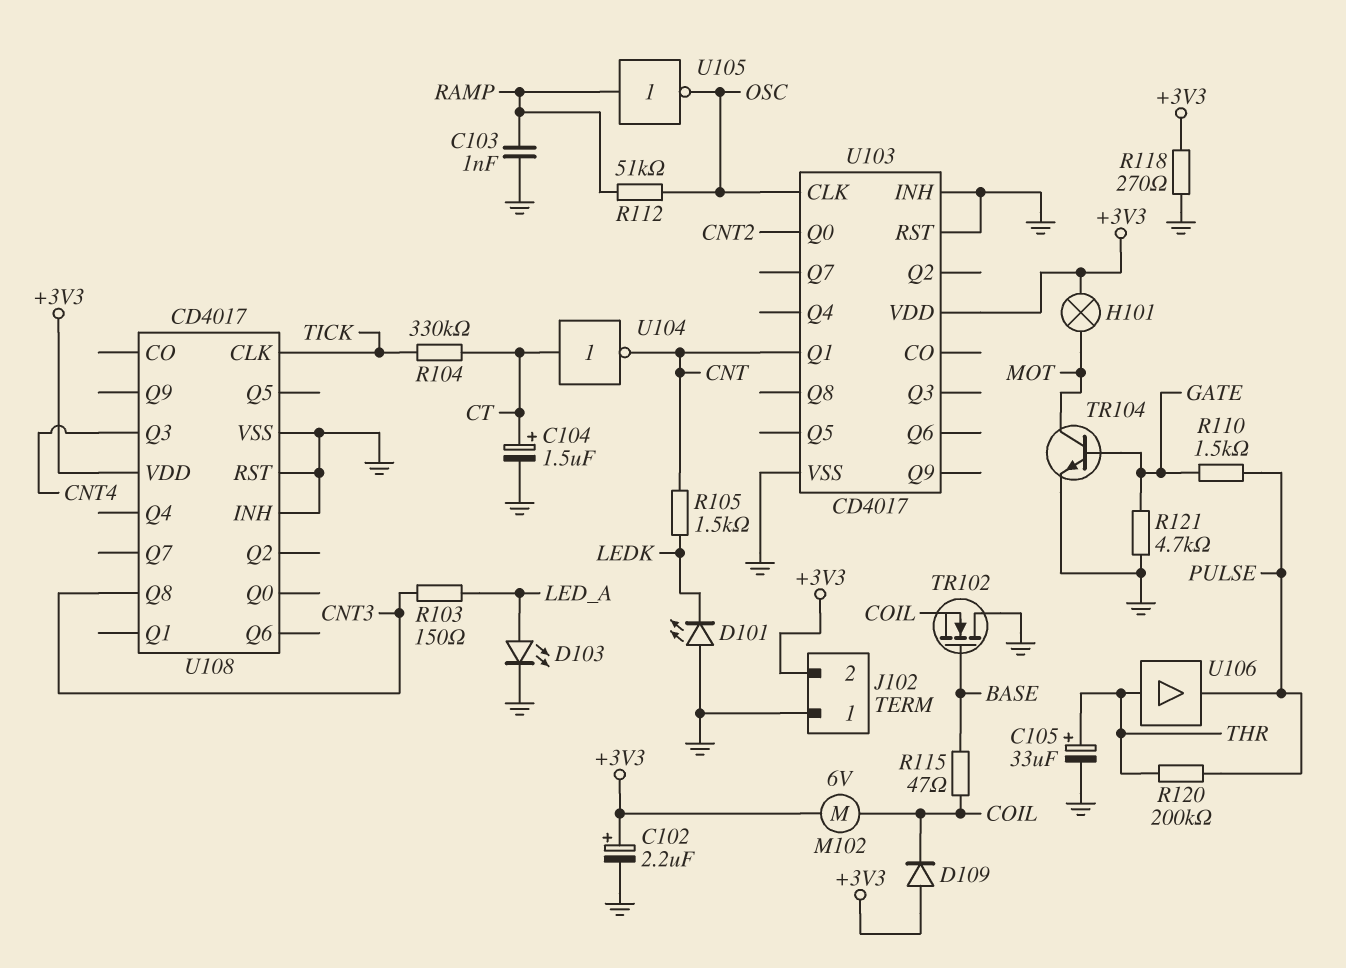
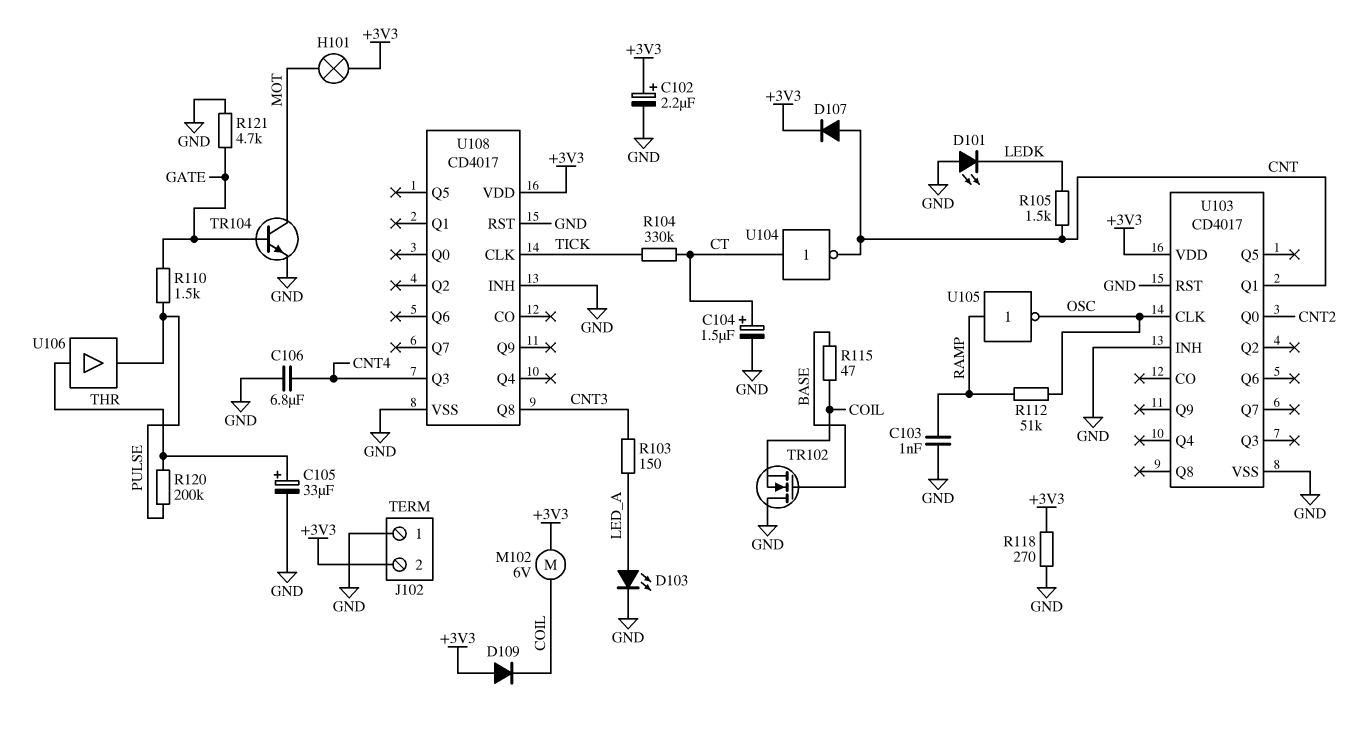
C106: none -> 6.8uF (CNT4, GND)
D107: none -> diode (A CNT, K +3V3)

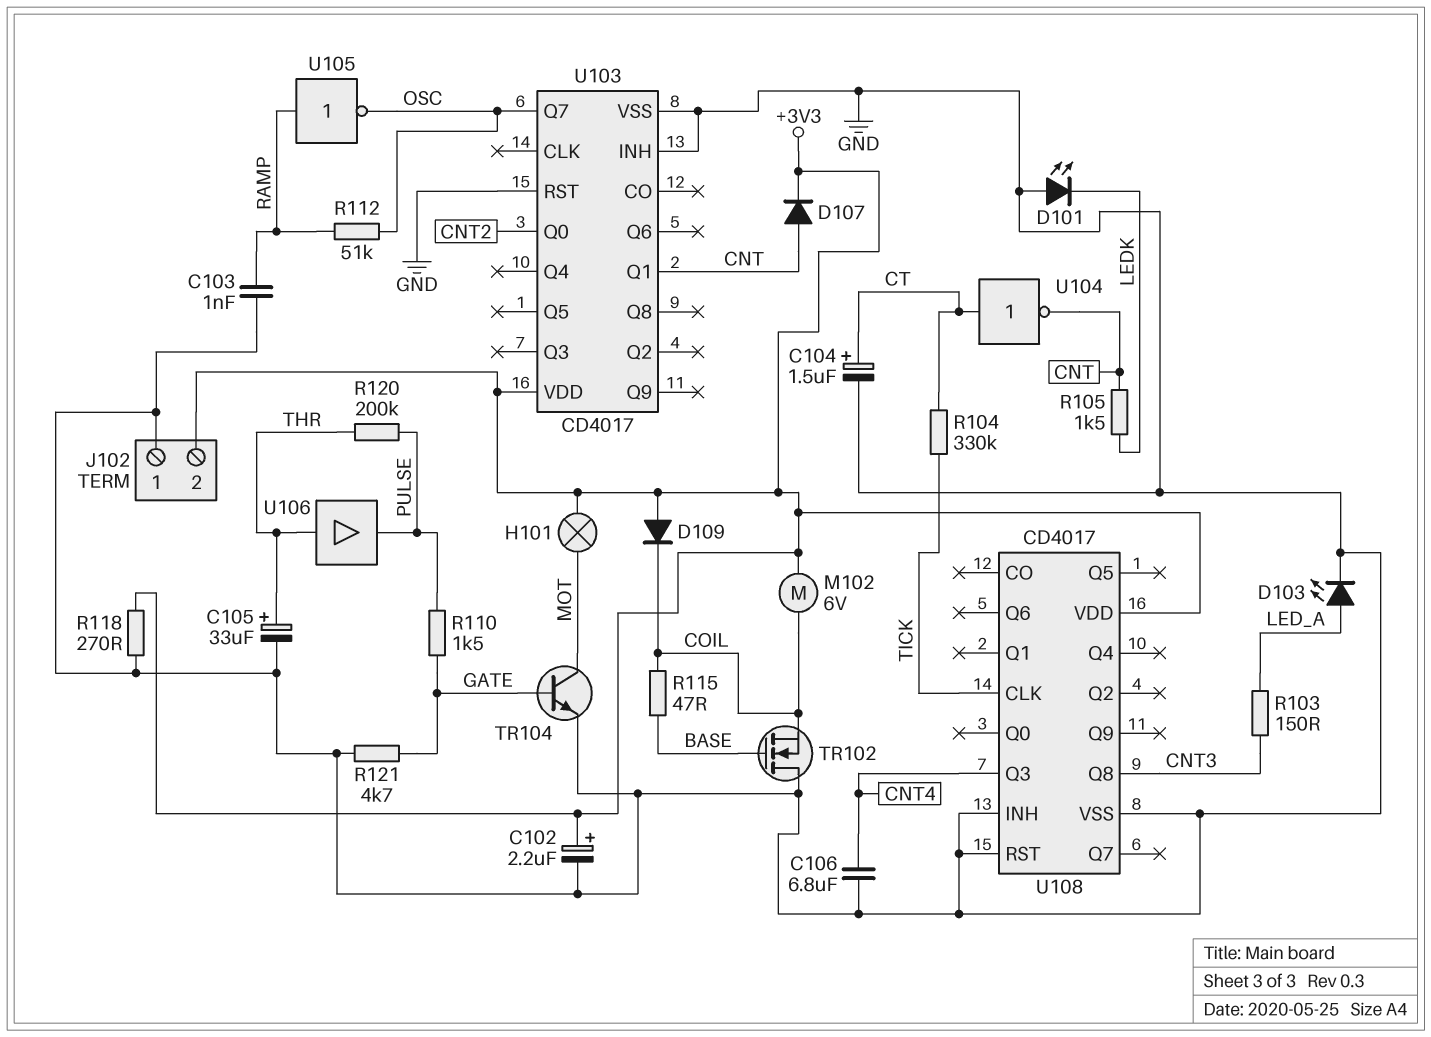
U103 pin CLK: OSC -> none
U103 pin Q7: none -> OSC

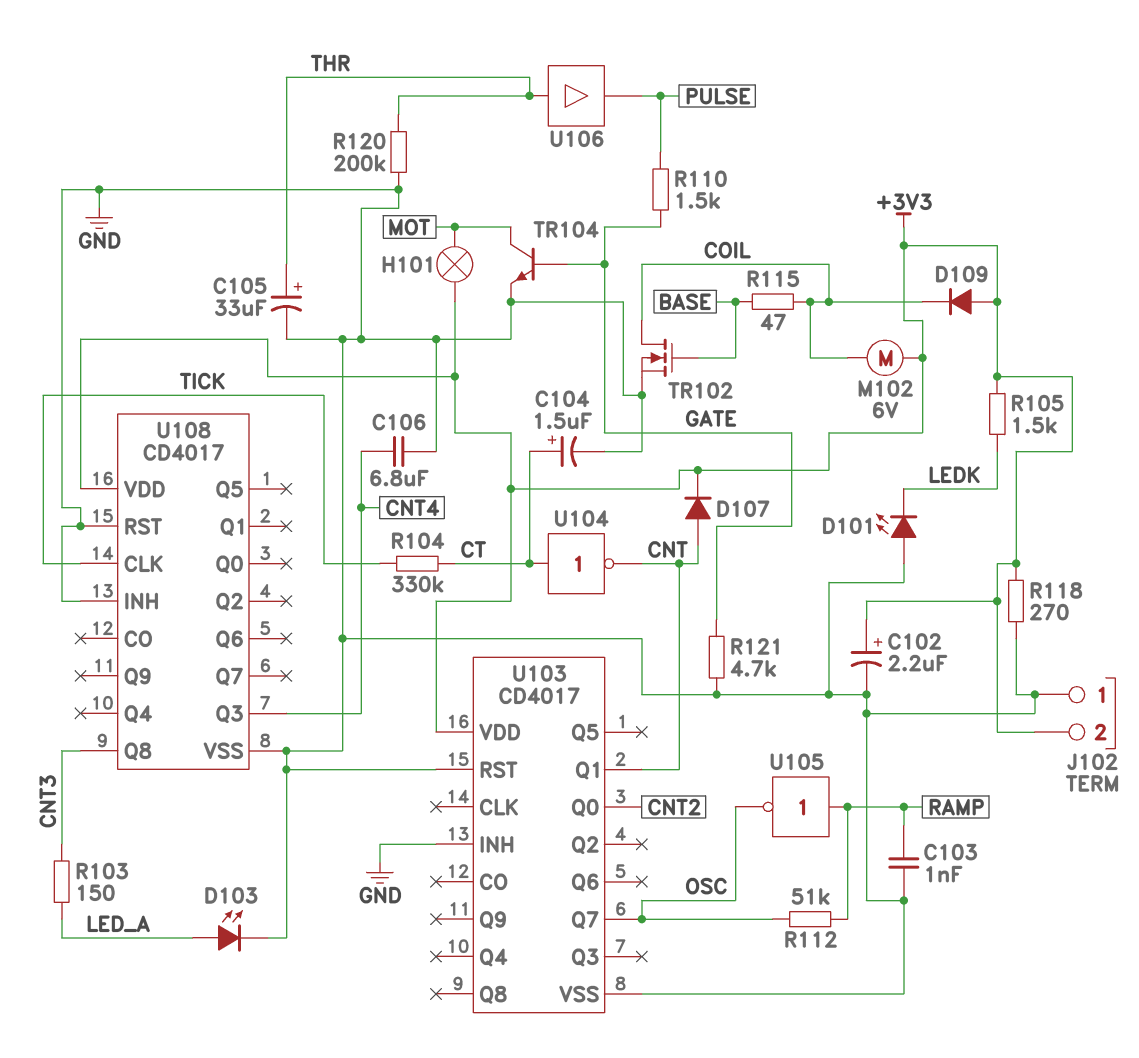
R105: 1.5k (CNT, LEDK) -> 1.5k (+3V3, LEDK)
R120: 200k (PULSE, THR) -> 200k (GND, THR)
TR102: NMOS (G BASE, D GND, S COIL) -> NMOS (G BASE, D COIL, S GND)

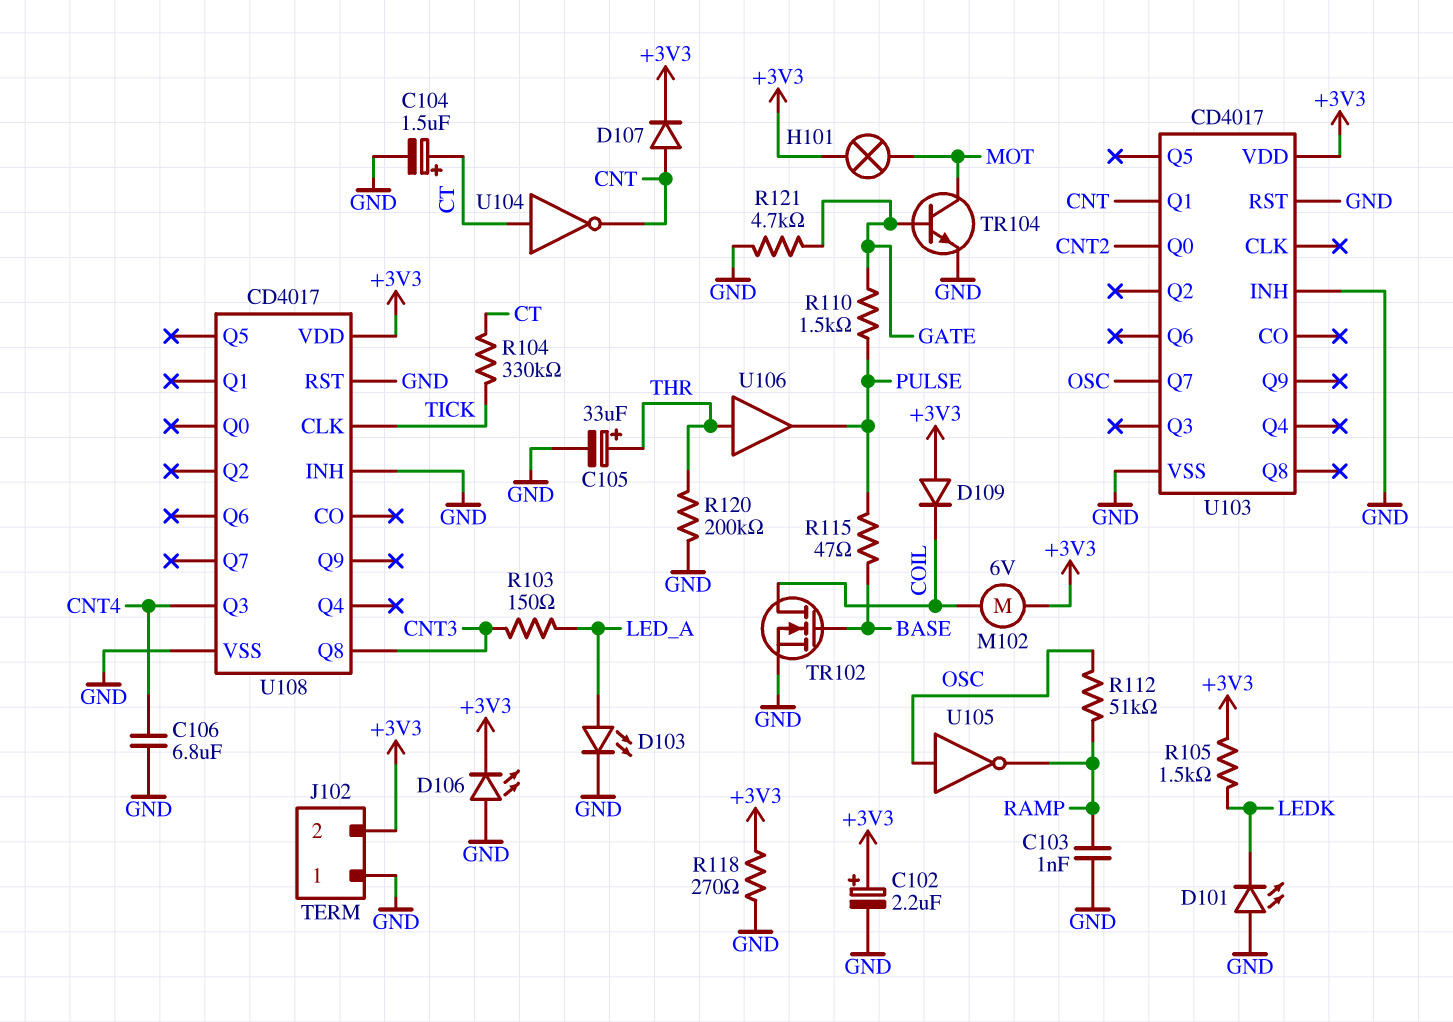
D106: none -> LED (A GND, K +3V3)
R115: 47 (BASE, COIL) -> 47 (BASE, PULSE)
U105: NOT (in RAMP, out OSC) -> NOT (in OSC, out RAMP)

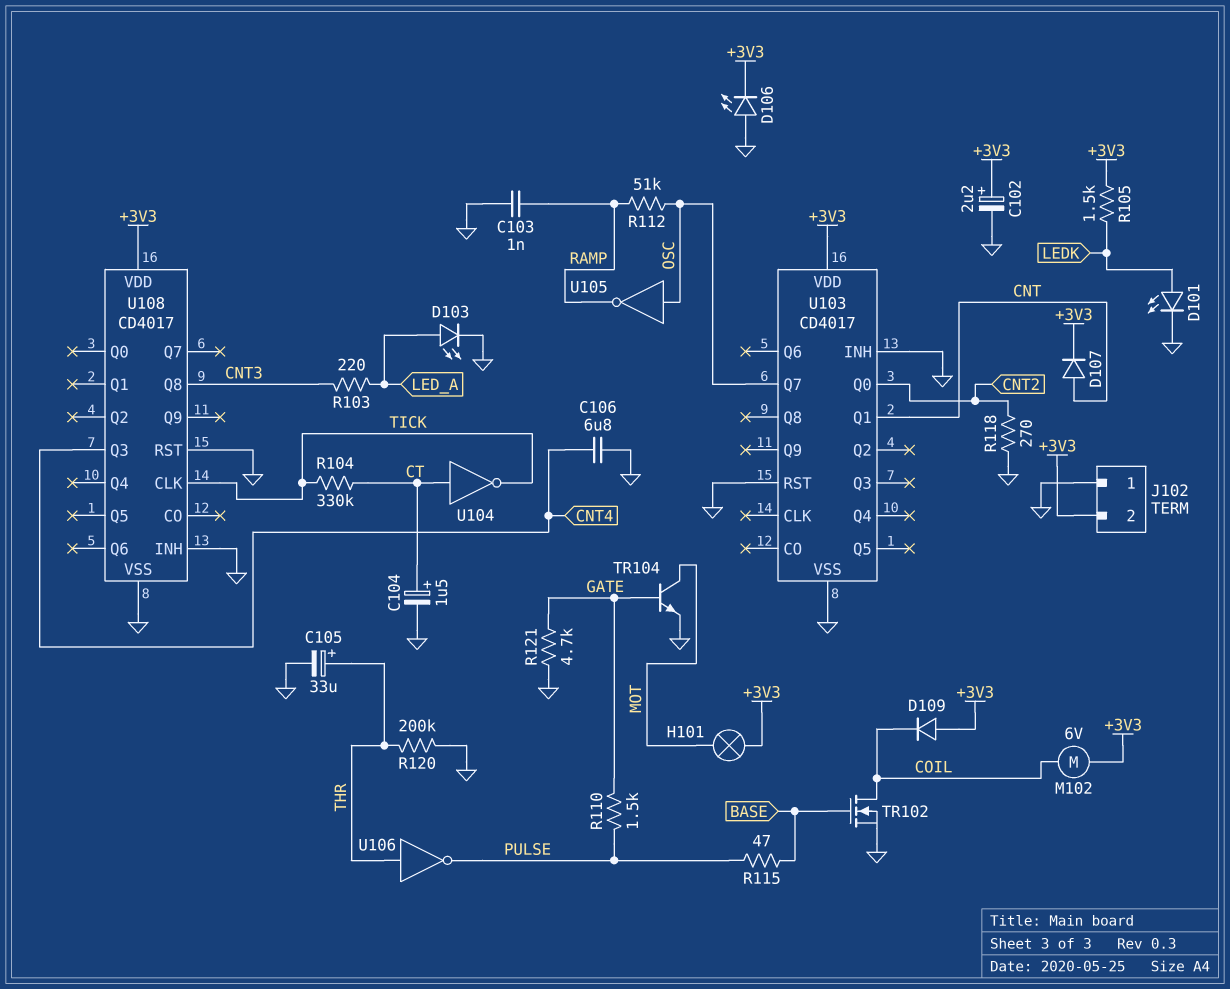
D101: LED (A GND, K LEDK) -> LED (A LEDK, K GND)
R103: 150 (CNT3, LED_A) -> 220 (CNT3, LED_A)
R118: 270 (+3V3, GND) -> 270 (CNT2, GND)
U104: NOT (in CT, out CNT) -> NOT (in CT, out TICK)
U106: buffer (in THR, out PULSE) -> NOT (in THR, out PULSE)

